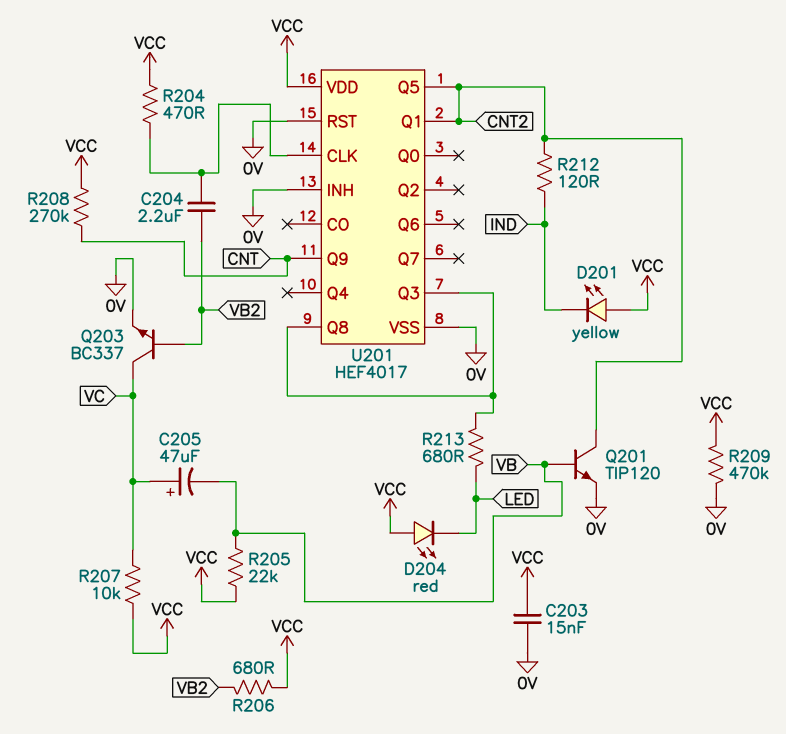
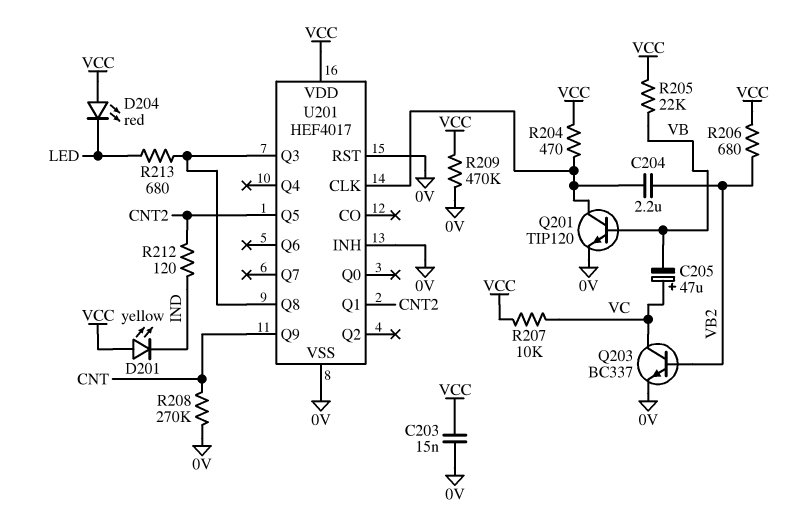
Q201: NPN TIP120 (B VB, C CNT2, E 0V) -> NPN TIP120 (B VB, C U201/CLK, E 0V)
R208: 270k (CNT, VCC) -> 270k (0V, CNT)

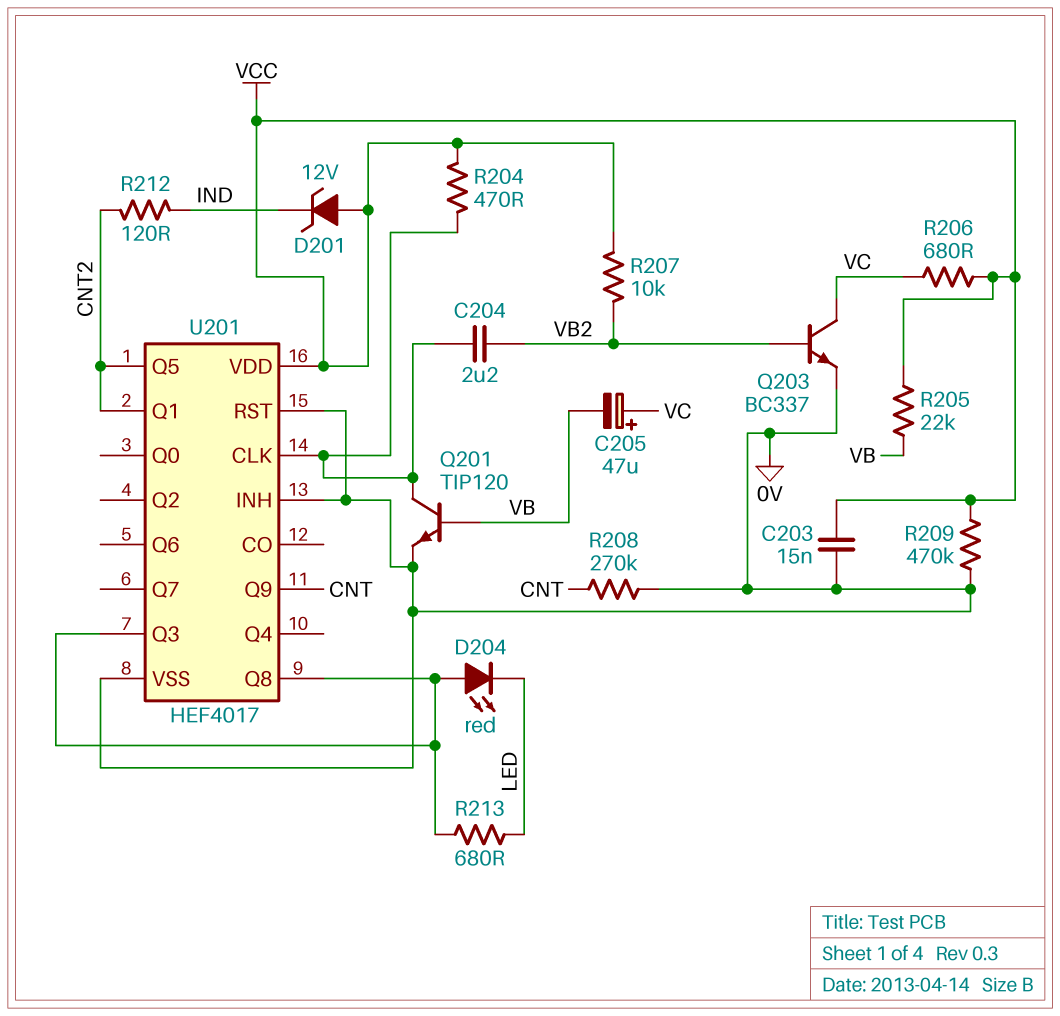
D201: LED yellow (A VCC, K IND) -> zener 12V (A VCC, K IND)
D204: LED red (A VCC, K LED) -> LED red (A U201/Q3, K LED)
R206: 680 (VB2, VCC) -> 680 (VC, VCC)
R207: 10k (VC, VCC) -> 10k (VB2, VCC)

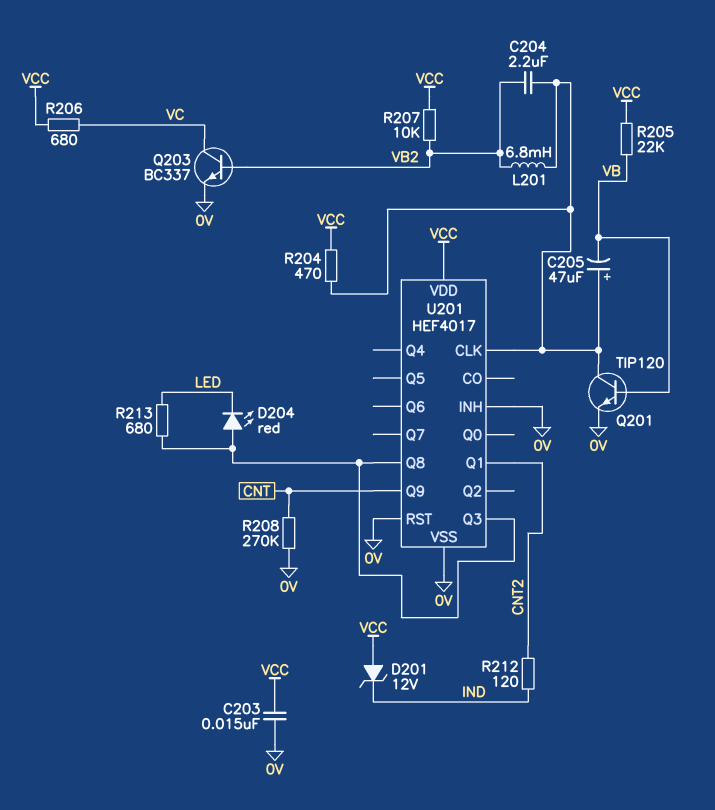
C205: 47uF (plus VC, minus VB) -> 47uF (plus U201/CLK, minus VB)
L201: none -> 6.8mH (U201/CLK, VB2)
R209: 470k (0V, VCC) -> none
U201 pin Q5: CNT2 -> none

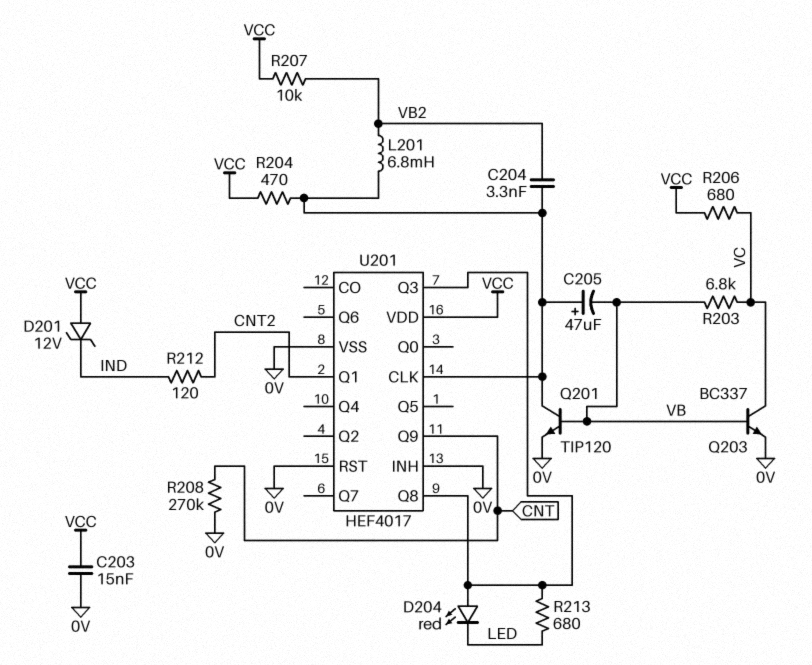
C204: 2.2uF (U201/CLK, VB2) -> 3.3nF (U201/CLK, VB2)
Q203: NPN BC337 (B VB2, C VC, E 0V) -> NPN BC337 (B VB, C VC, E 0V)
R203: none -> 6.8k (VB, VC)
R205: 22k (VB, VCC) -> none

